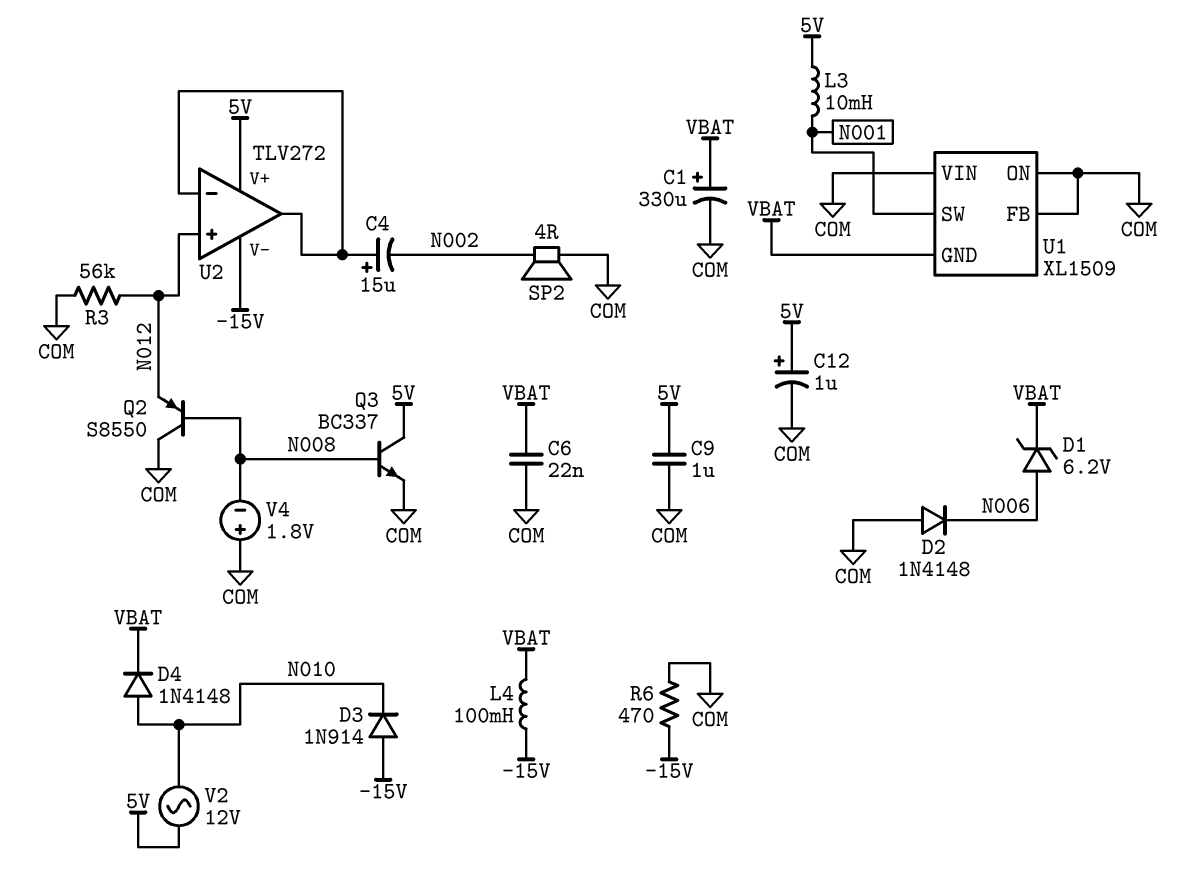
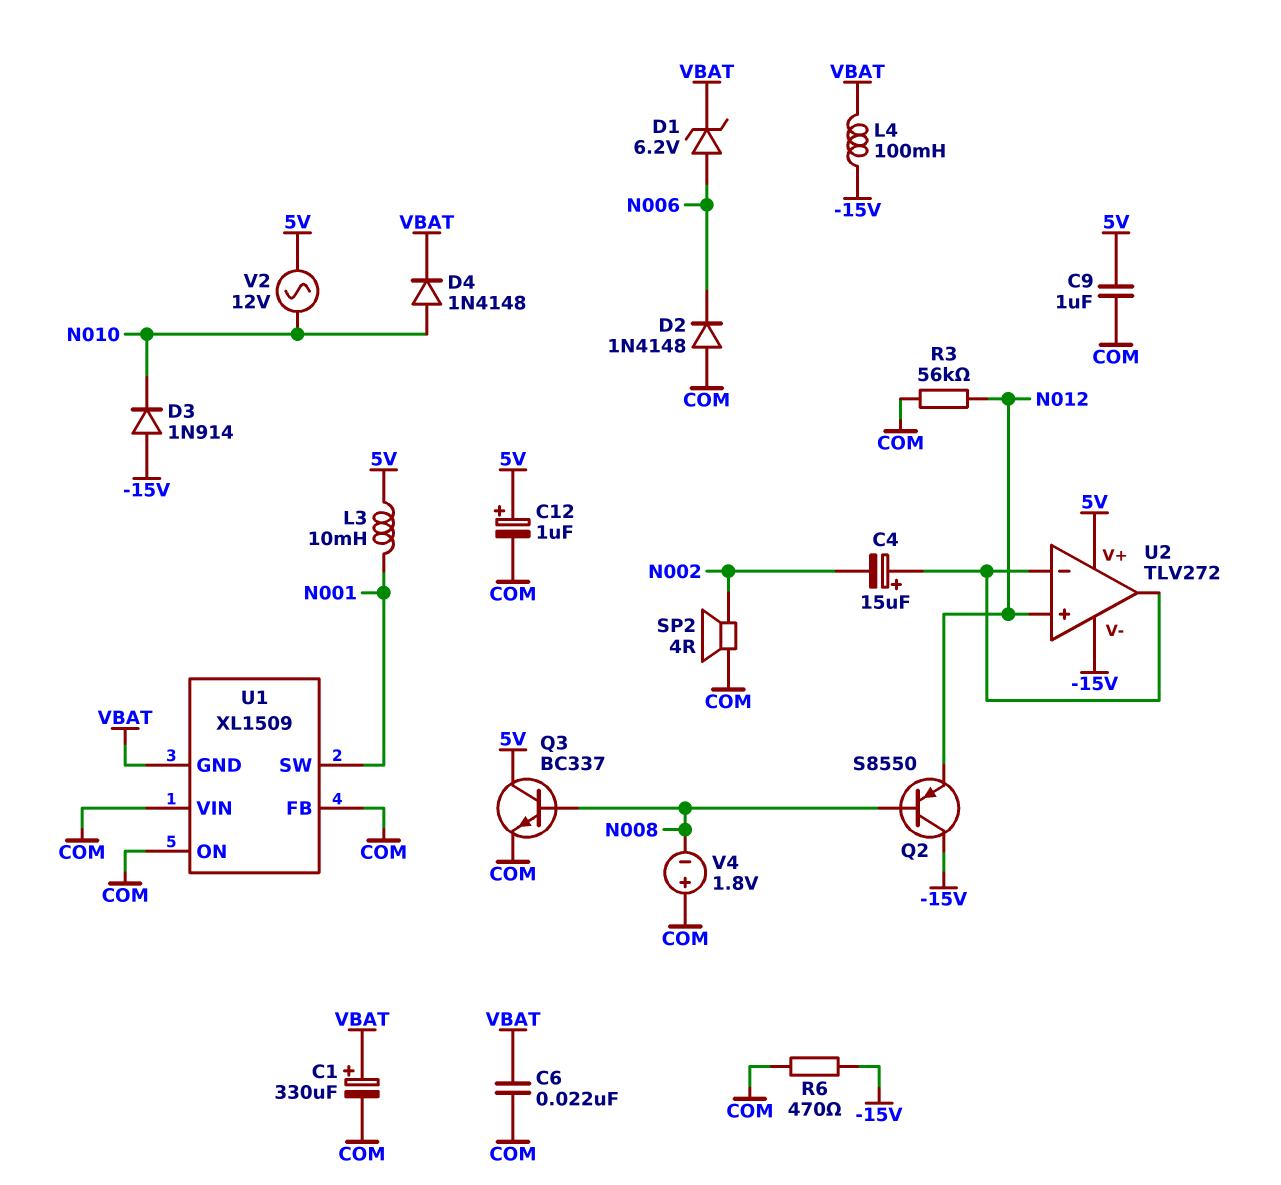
Q2: PNP S8550 (B N008, C COM, E N012) -> PNP S8550 (B N008, C -15V, E N012)

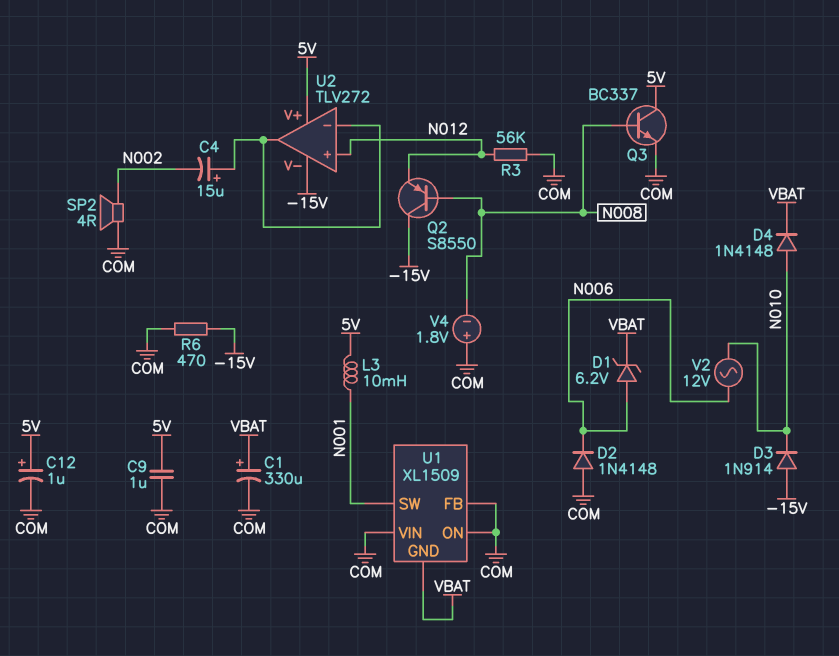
C6: 22nF (COM, VBAT) -> none
L4: 100mH (-15V, VBAT) -> none
V2: AC 12V (5V, N010) -> AC 12V (N006, N010)

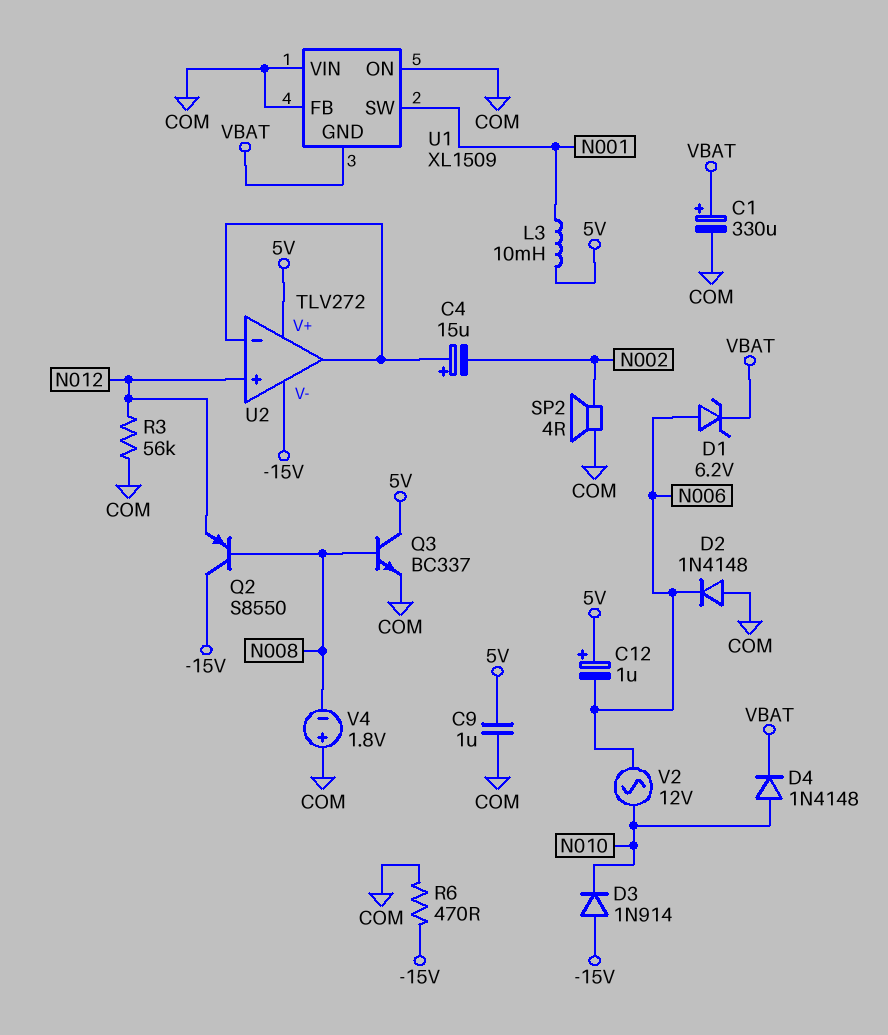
C12: 1uF (plus 5V, minus COM) -> 1uF (plus 5V, minus N006)

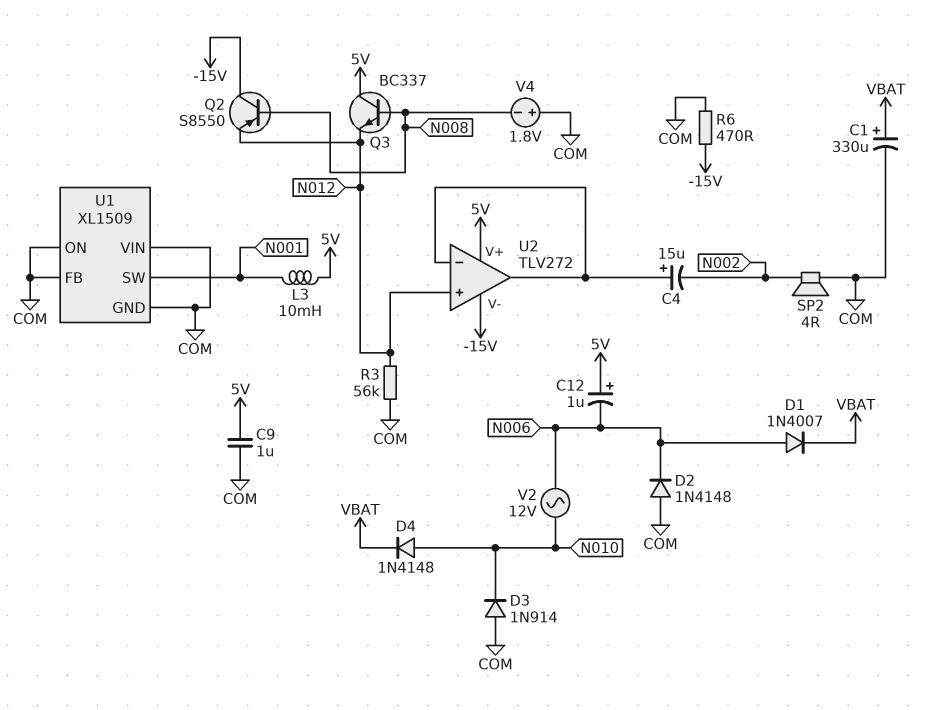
D1: zener 6.2V (A N006, K VBAT) -> diode 1N4007 (A N006, K VBAT)
D3: diode 1N914 (A -15V, K N010) -> diode 1N914 (A COM, K N010)
Q3: NPN BC337 (B N008, C 5V, E COM) -> NPN BC337 (B N008, C 5V, E N012)
U1 pin GND: VBAT -> COM

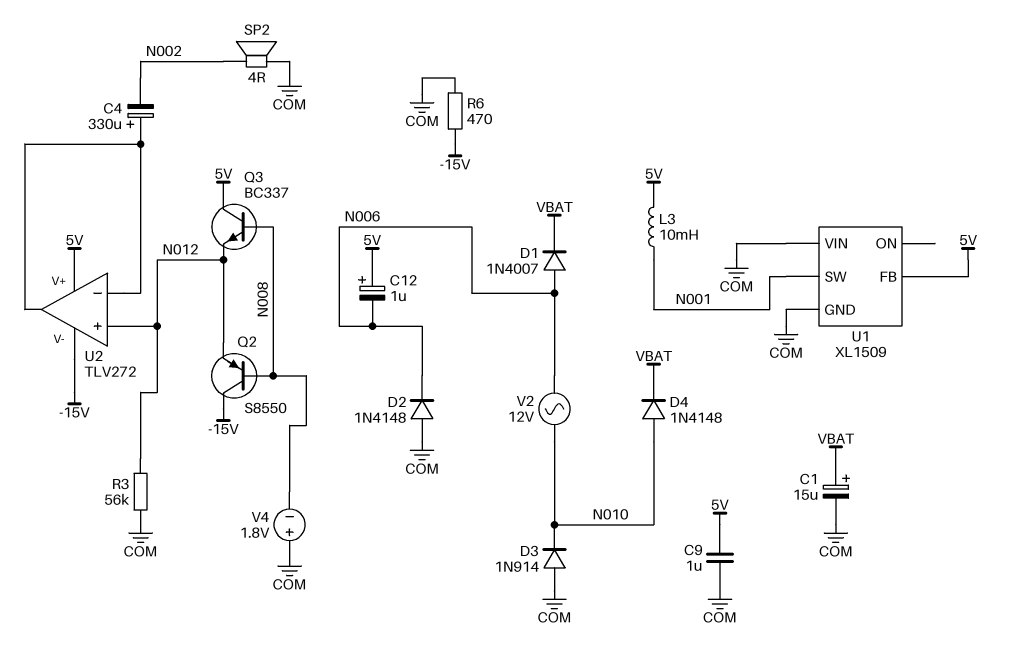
C1: 330uF (plus VBAT, minus COM) -> 15uF (plus VBAT, minus COM)
C4: 15uF (plus U2/in-, minus N002) -> 330uF (plus U2/in-, minus N002)
U1 pin FB: COM -> 5V
U1 pin ON: COM -> none

